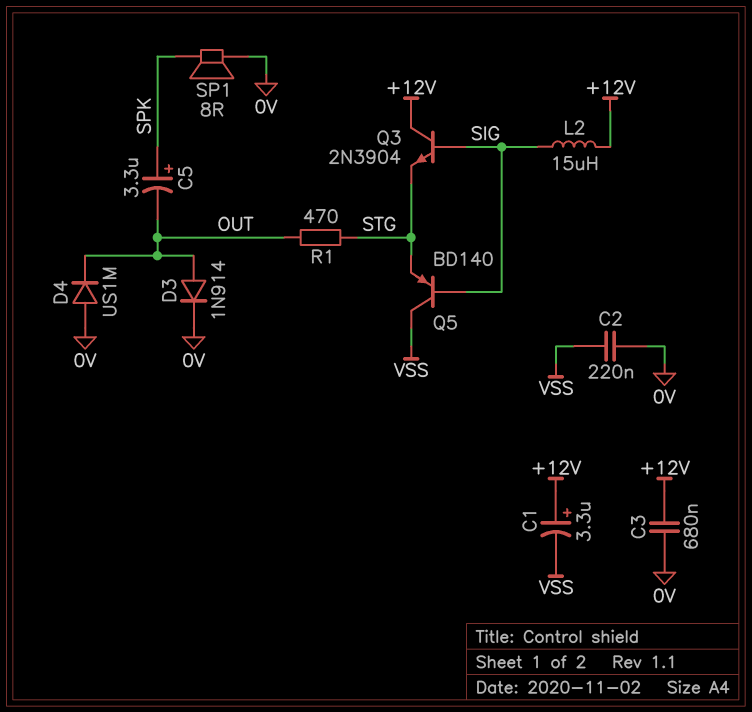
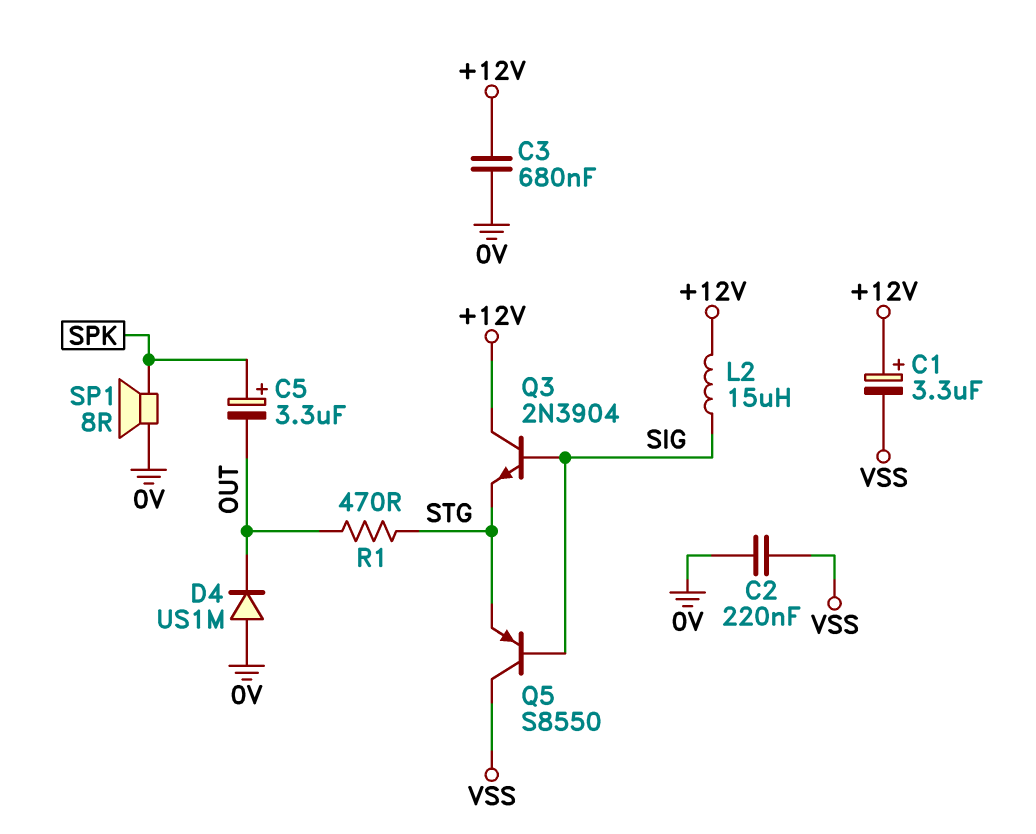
D3: diode 1N914 (A OUT, K 0V) -> none
Q5: PNP BD140 (B SIG, C VSS, E STG) -> PNP S8550 (B SIG, C VSS, E STG)

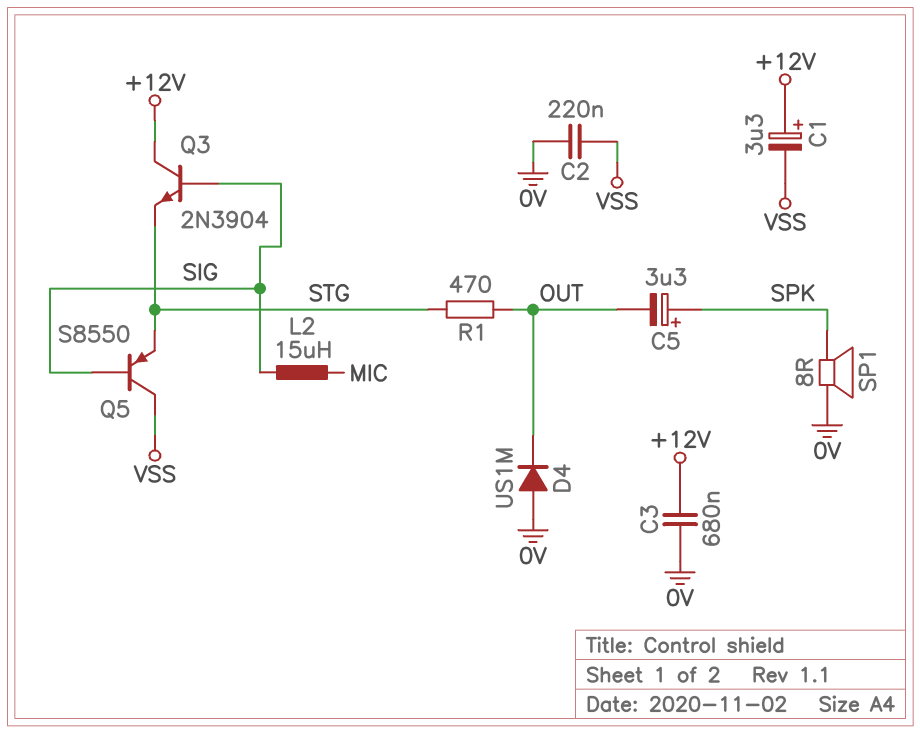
L2: 15uH (+12V, SIG) -> 15uH (MIC, SIG)

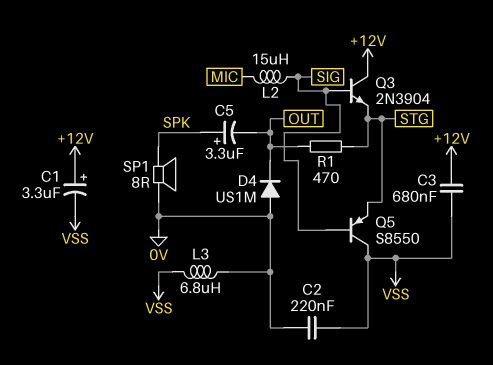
C3: 680nF (+12V, 0V) -> 680nF (+12V, VSS)
L3: none -> 6.8uH (0V, VSS)

